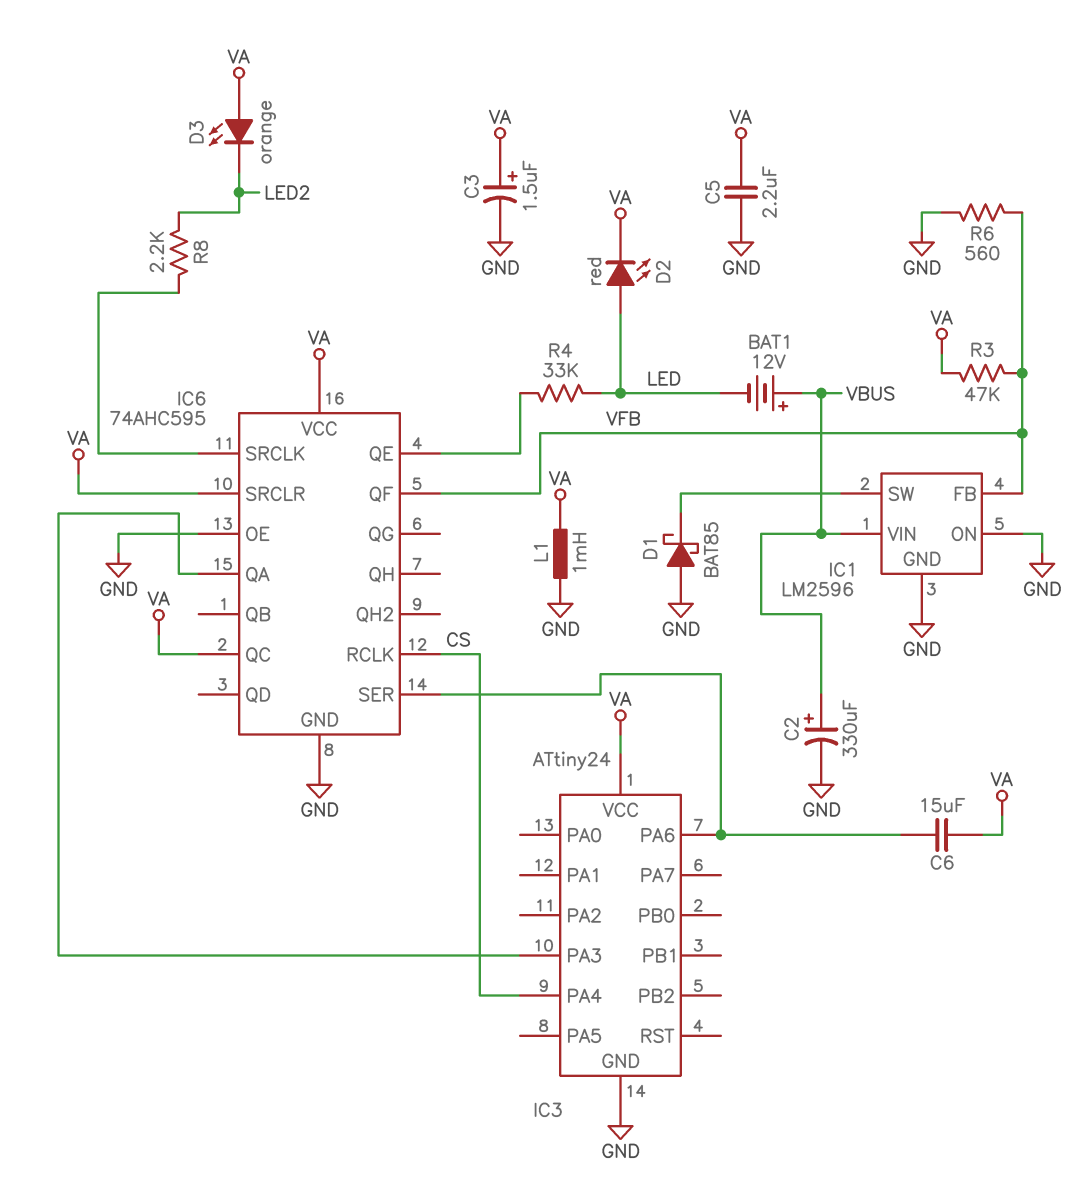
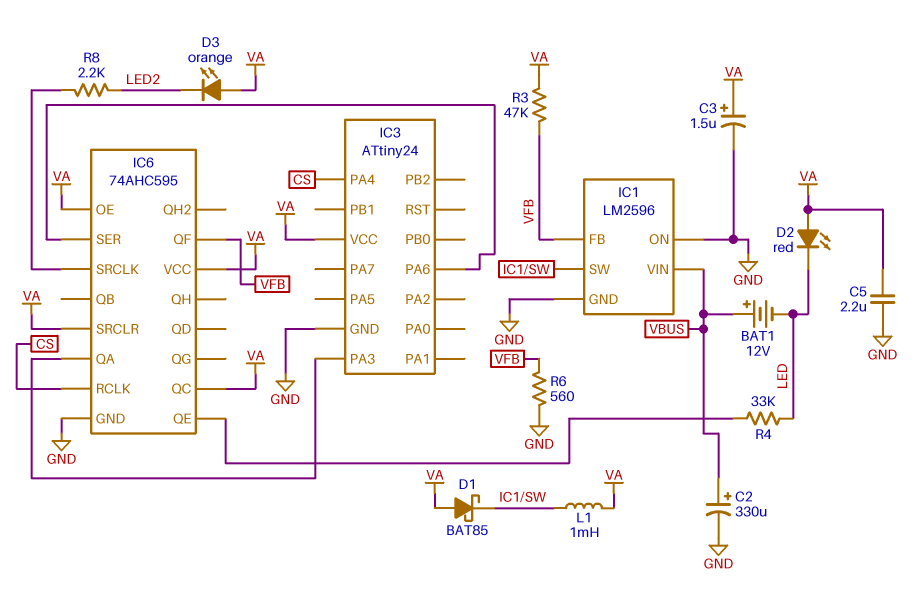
C6: 15uF (IC3/PA6, VA) -> none
D1: schottky BAT85 (A GND, K IC1/SW) -> schottky BAT85 (A VA, K IC1/SW)
D2: LED red (A LED, K VA) -> LED red (A VA, K LED)
IC6 pin OE: GND -> VA
L1: 1mH (GND, VA) -> 1mH (IC1/SW, VA)

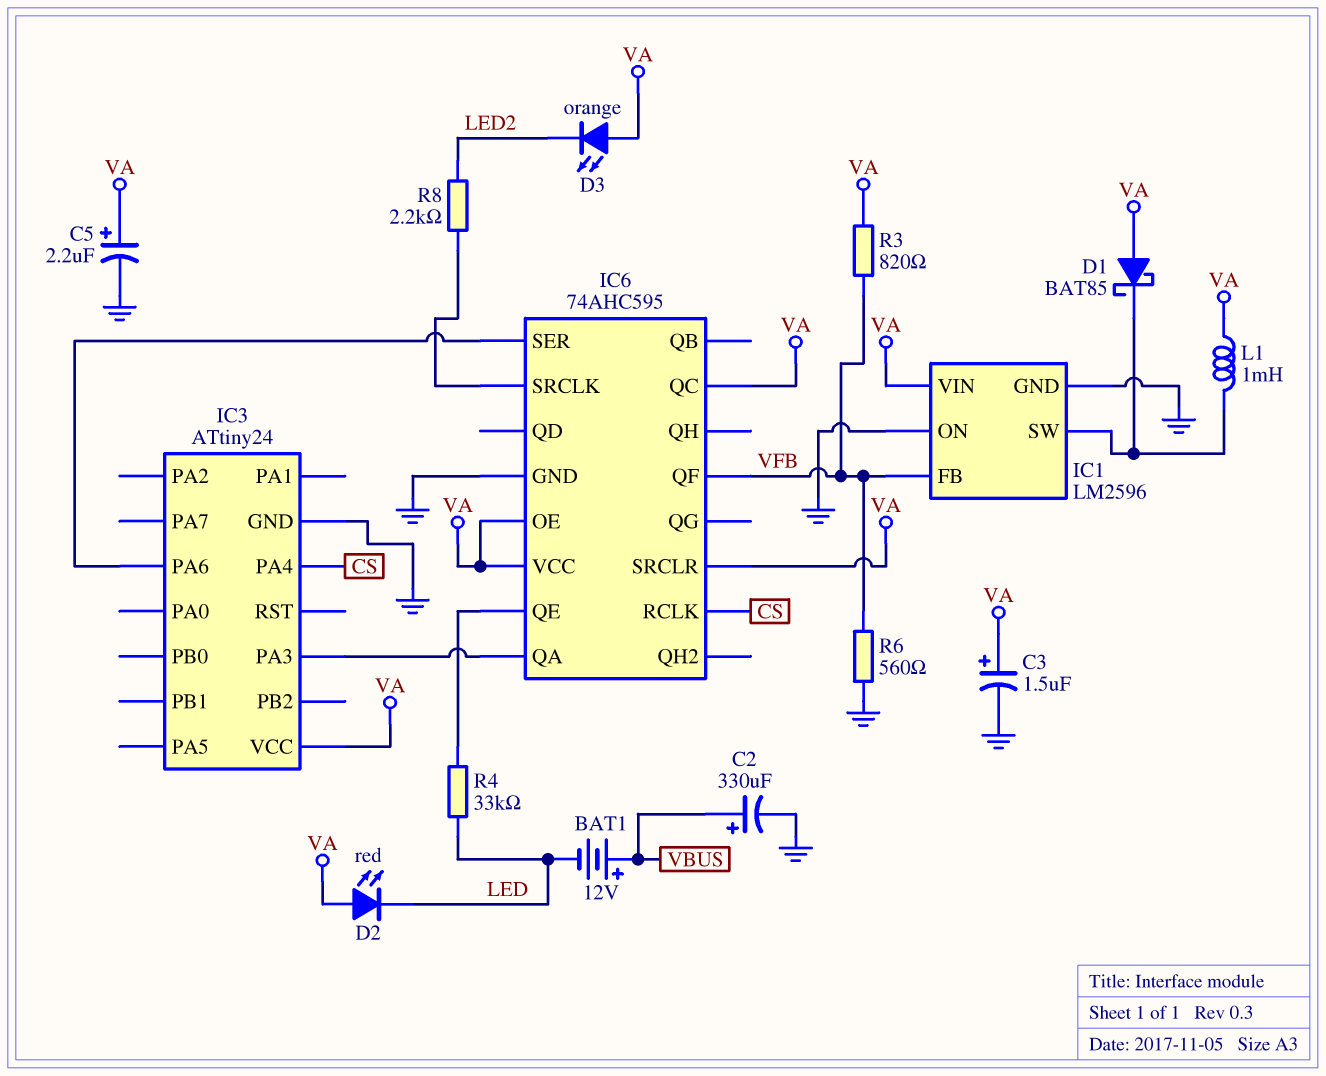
C5: 2.2uF (GND, VA) -> 2.2uF (plus VA, minus GND)
IC1 pin VIN: VBUS -> VA
R3: 47k (VA, VFB) -> 820 (VA, VFB)

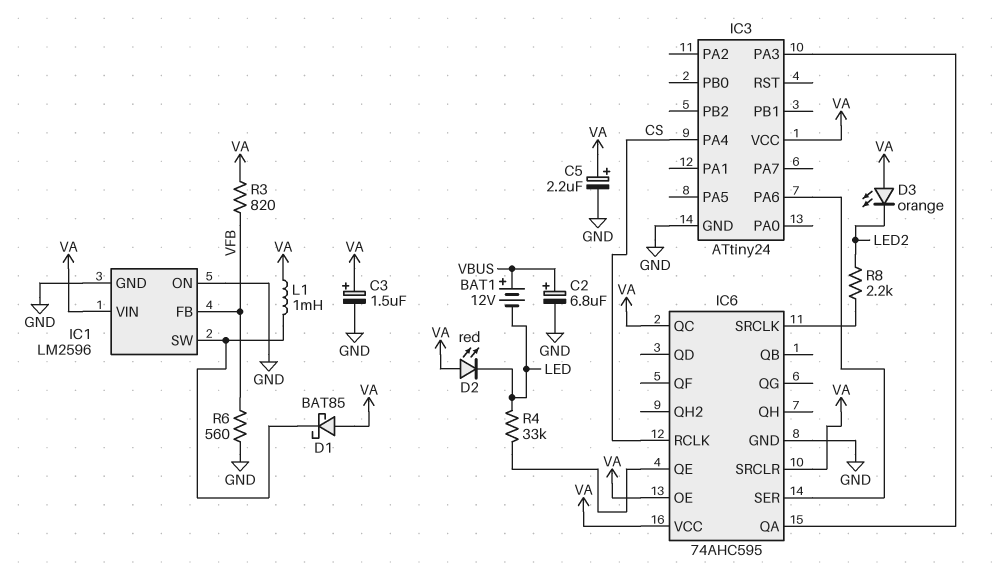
C2: 330uF (plus VBUS, minus GND) -> 6.8uF (plus VBUS, minus GND)
IC6 pin QF: VFB -> none

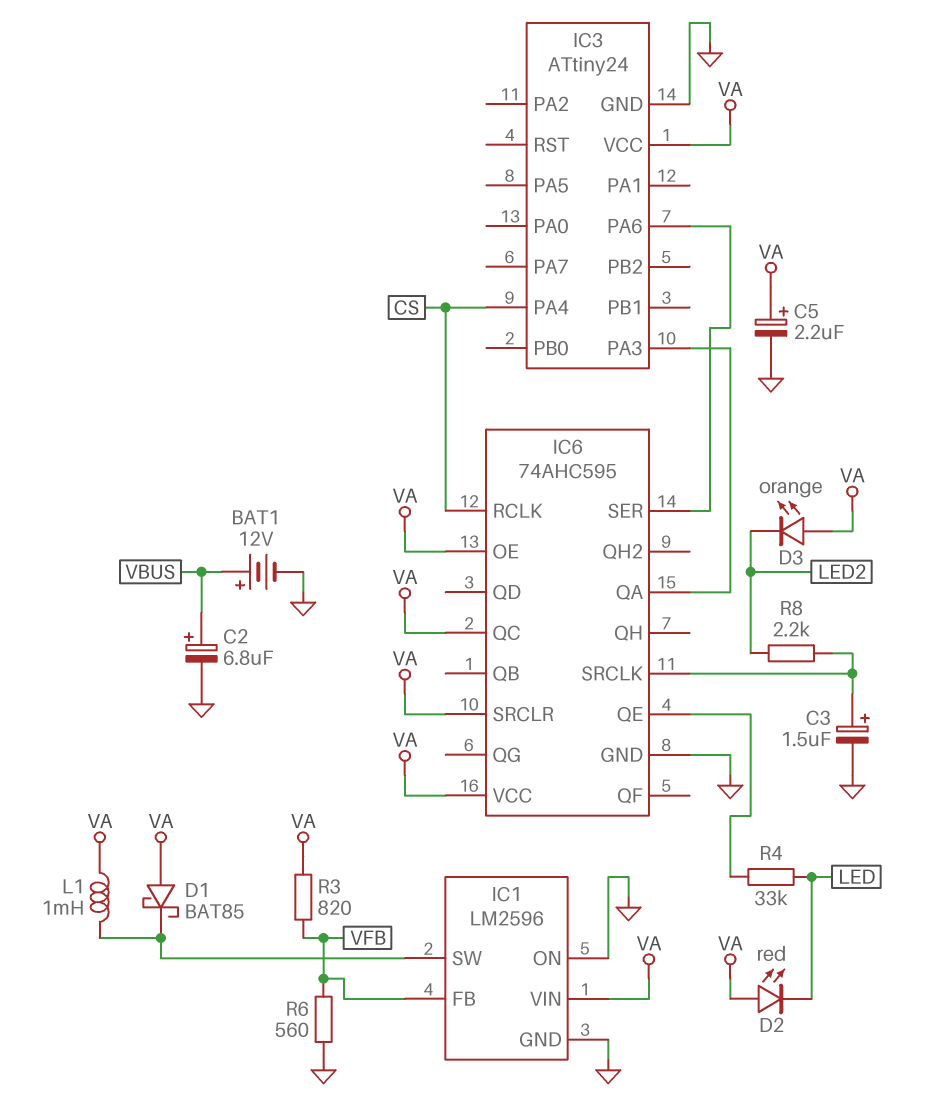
BAT1: 12V (plus VBUS, minus LED) -> 12V (plus VBUS, minus GND)
C3: 1.5uF (plus VA, minus GND) -> 1.5uF (plus IC6/SRCLK, minus GND)

